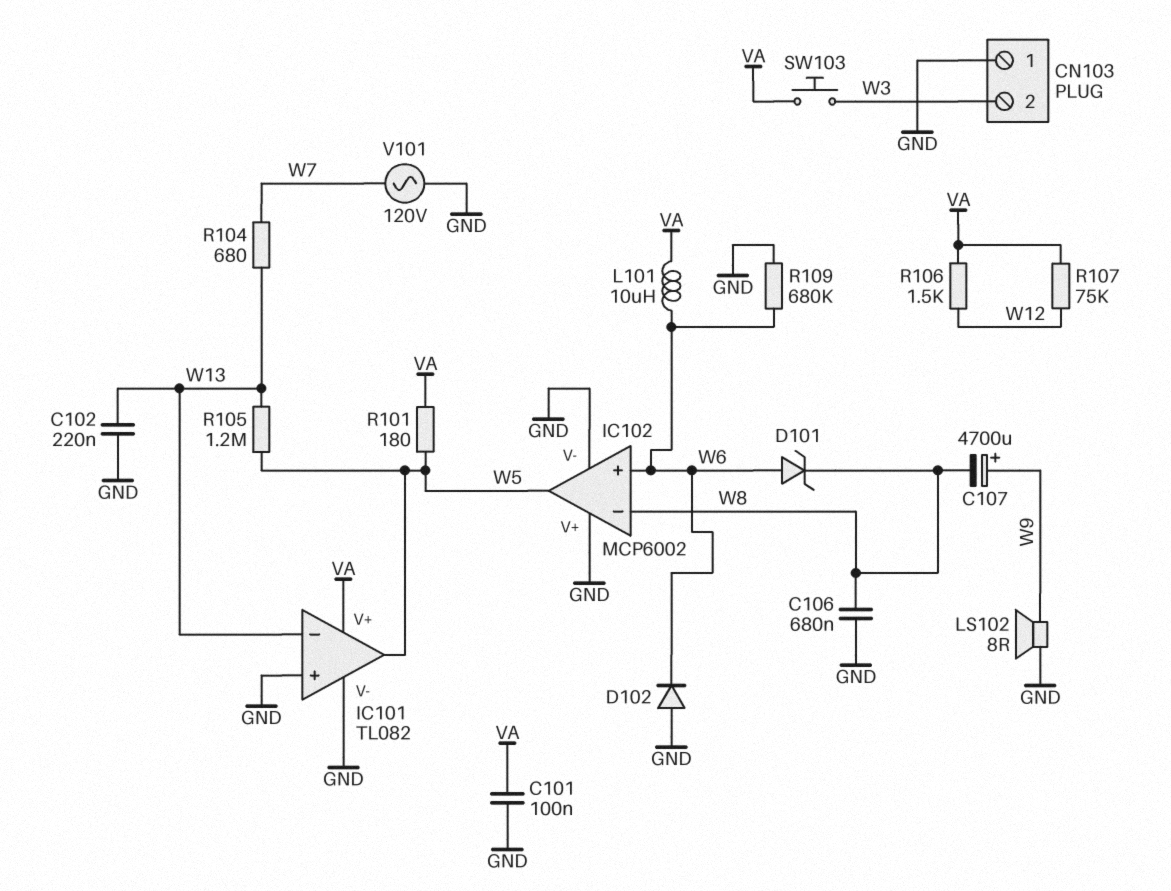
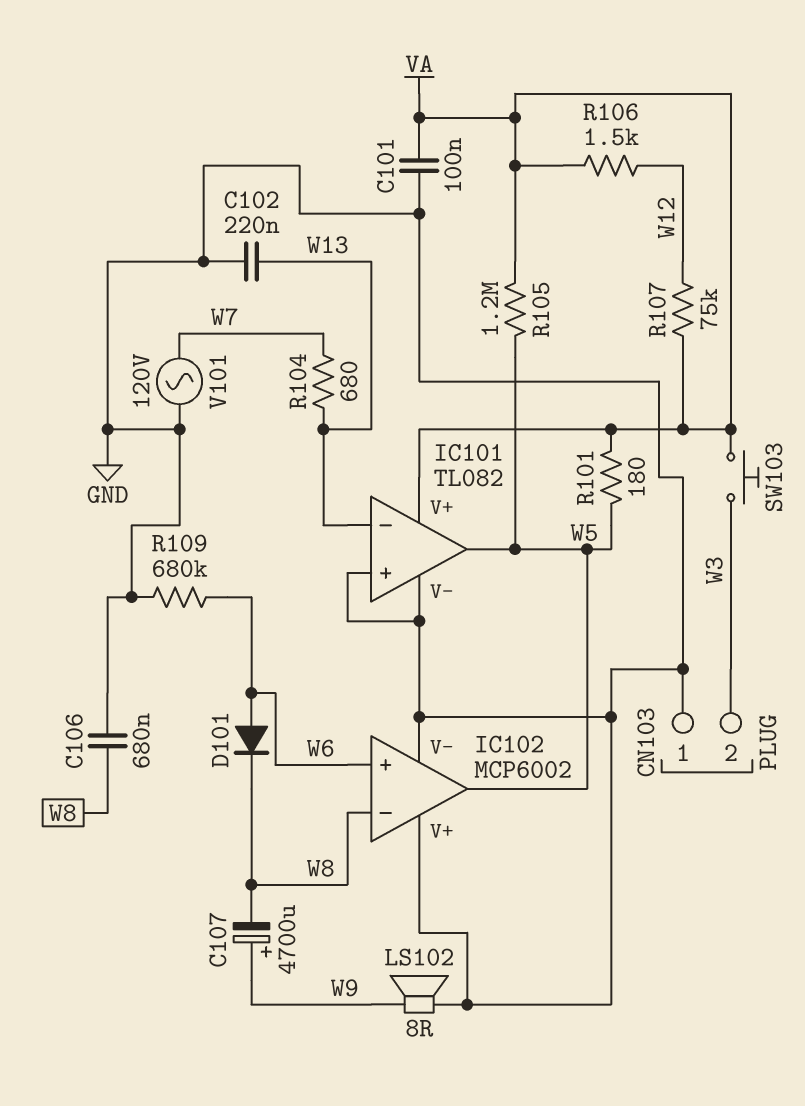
D101: zener (A W6, K W8) -> diode (A W6, K W8)
D102: diode (A GND, K W6) -> none
L101: 10uH (VA, W6) -> none
R105: 1.2M (W5, W13) -> 1.2M (VA, W5)

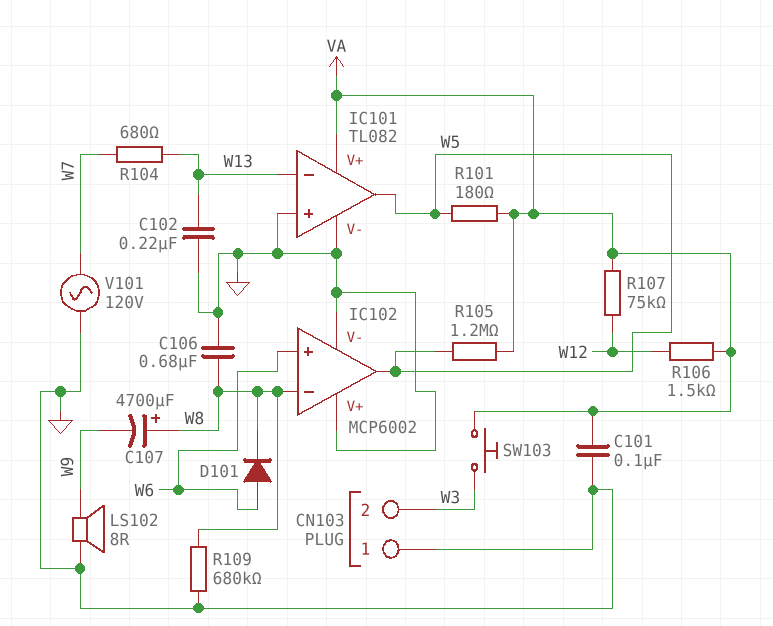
C107: 4700uF (plus W9, minus W8) -> 4700uF (plus W8, minus W9)
R109: 680k (GND, W6) -> 680k (GND, W8)

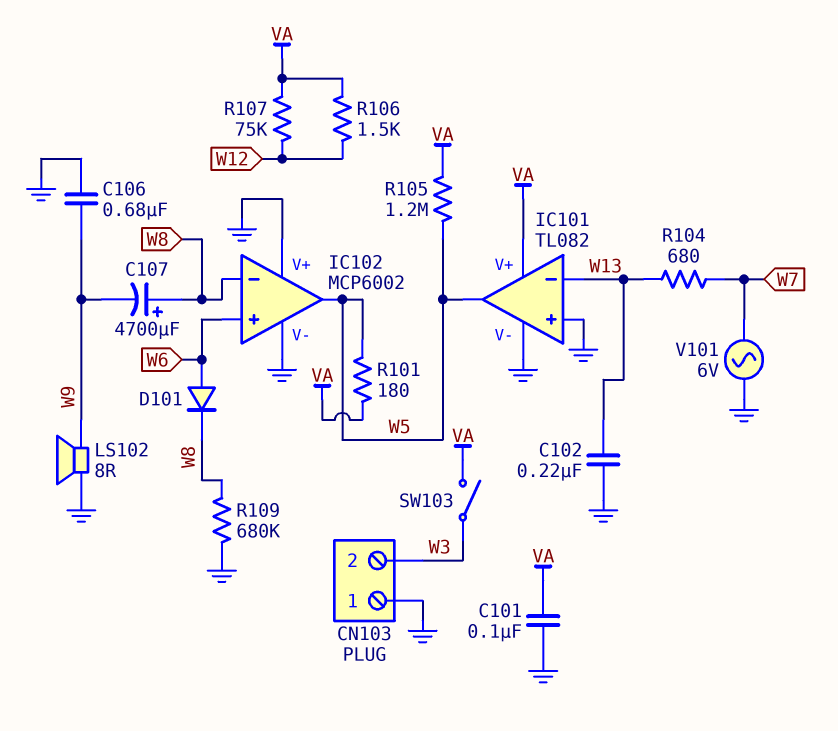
C106: 680nF (GND, W8) -> 680nF (GND, W9)
SW103: button (VA, W3) -> switch (VA, W3)
V101: AC 120V (GND, W7) -> AC 6V (GND, W7)

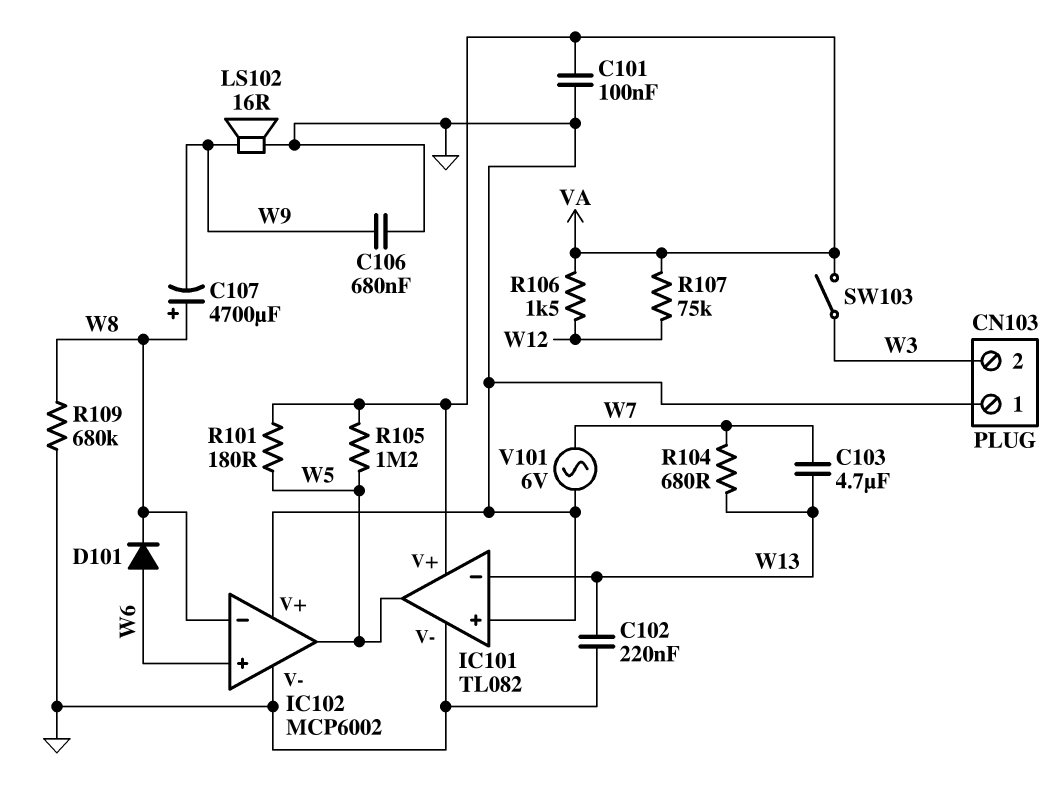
C103: none -> 4.7uF (W7, W13)
LS102: speaker 8R (GND, W9) -> speaker 16R (GND, W9)

